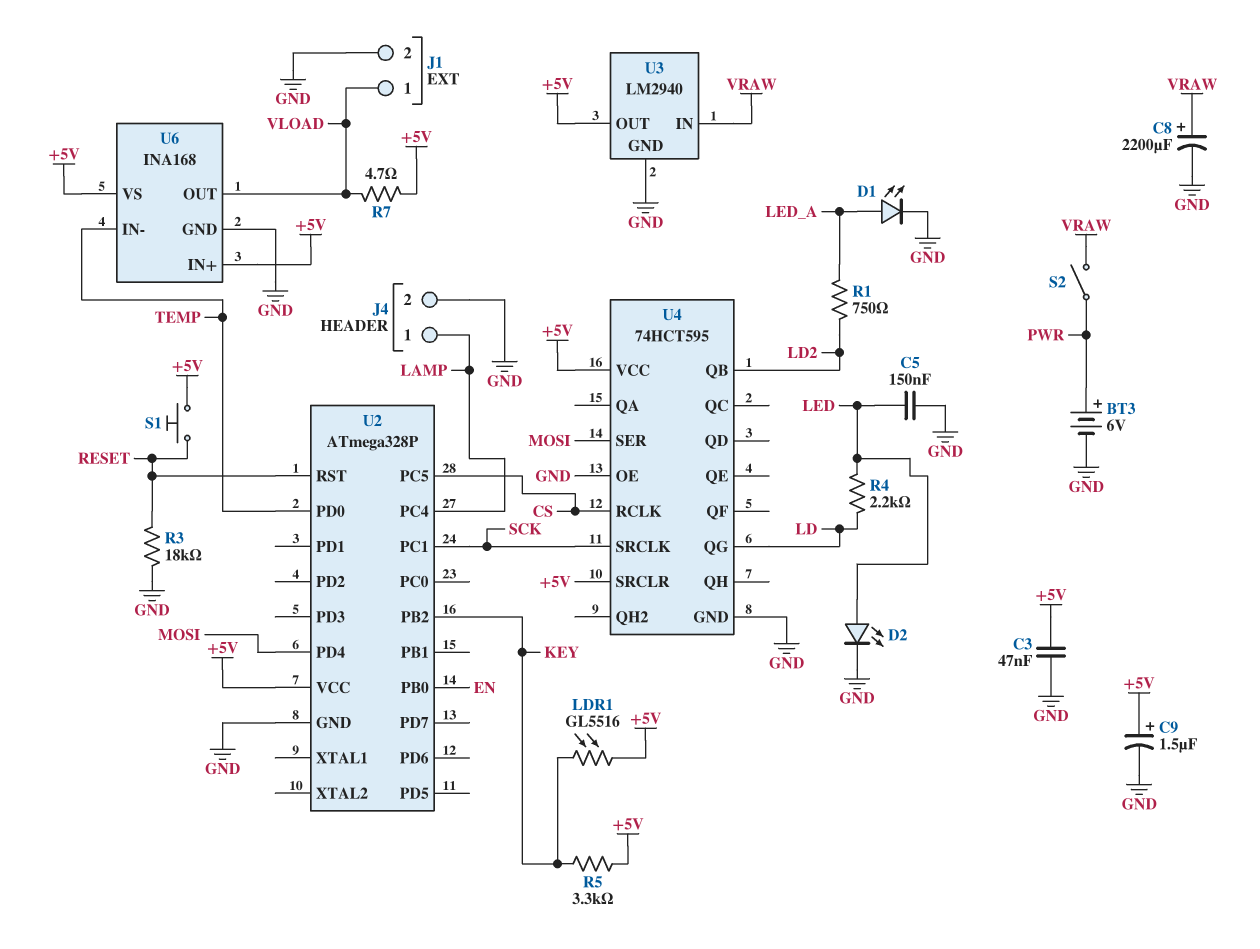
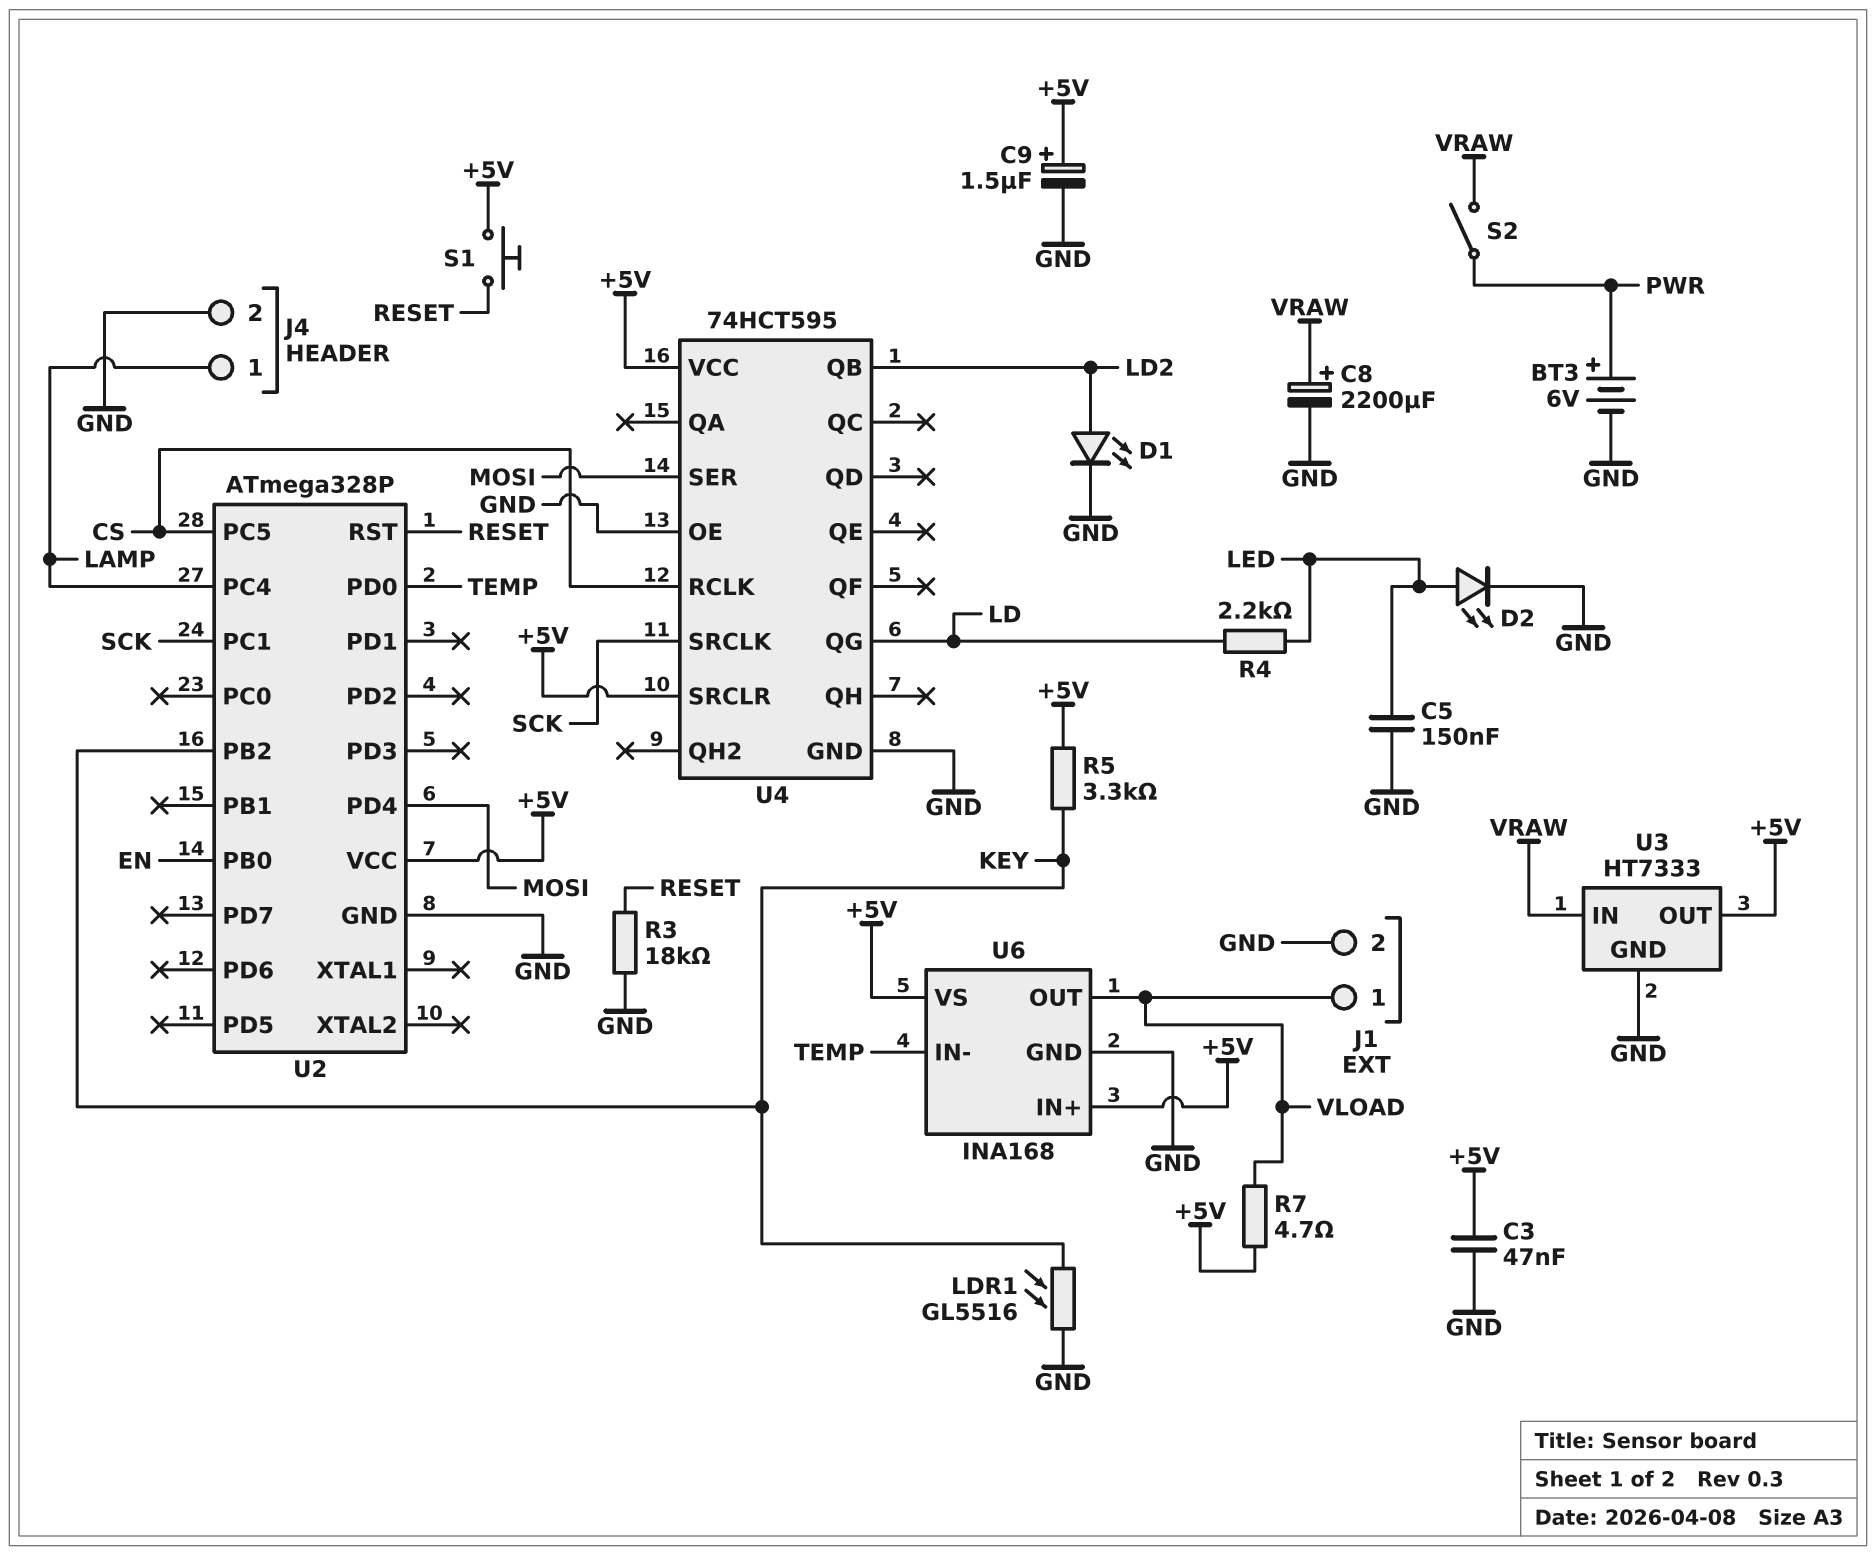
D1: LED (A LED_A, K GND) -> LED (A LD2, K GND)
LDR1: GL5516 (+5V, KEY) -> GL5516 (GND, KEY)
R1: 750 (LD2, LED_A) -> none
U3: LM2940 -> HT7333

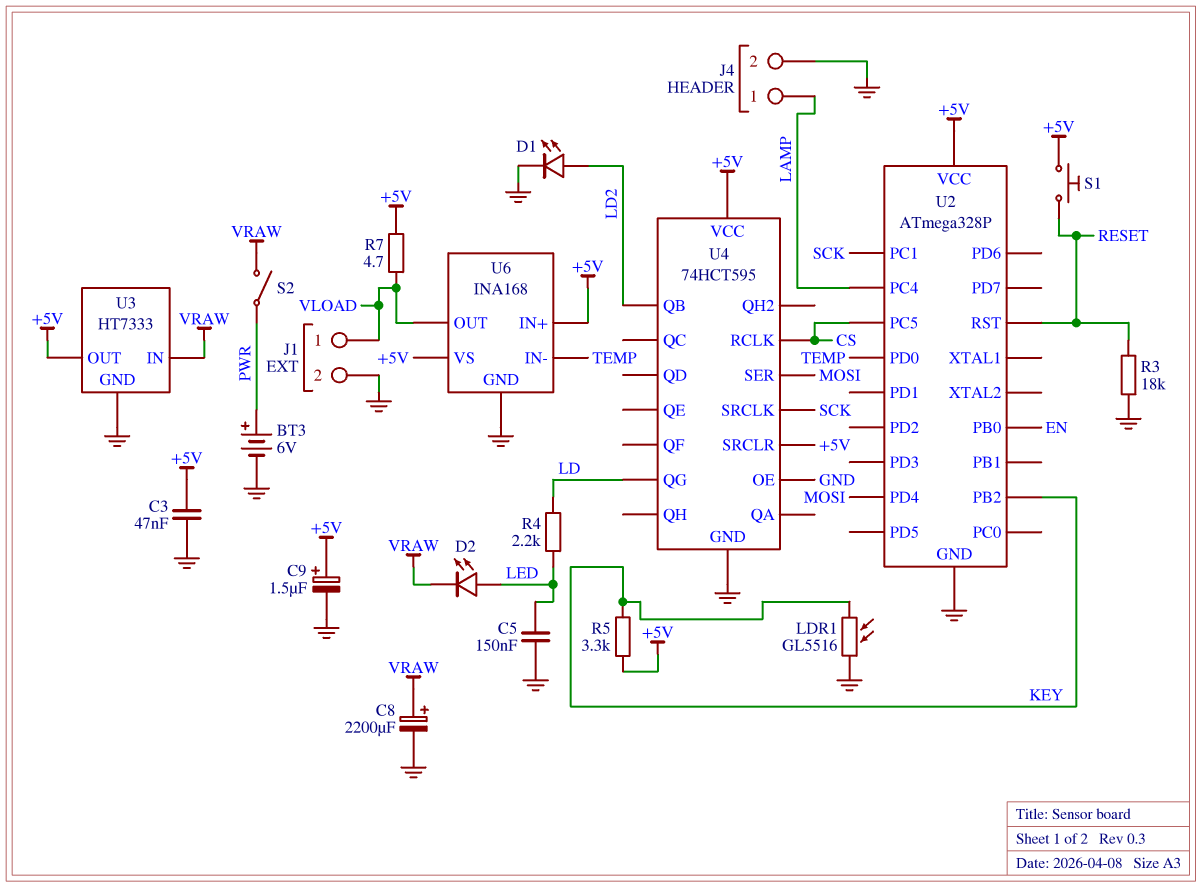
D2: LED (A LED, K GND) -> LED (A LED, K VRAW)

